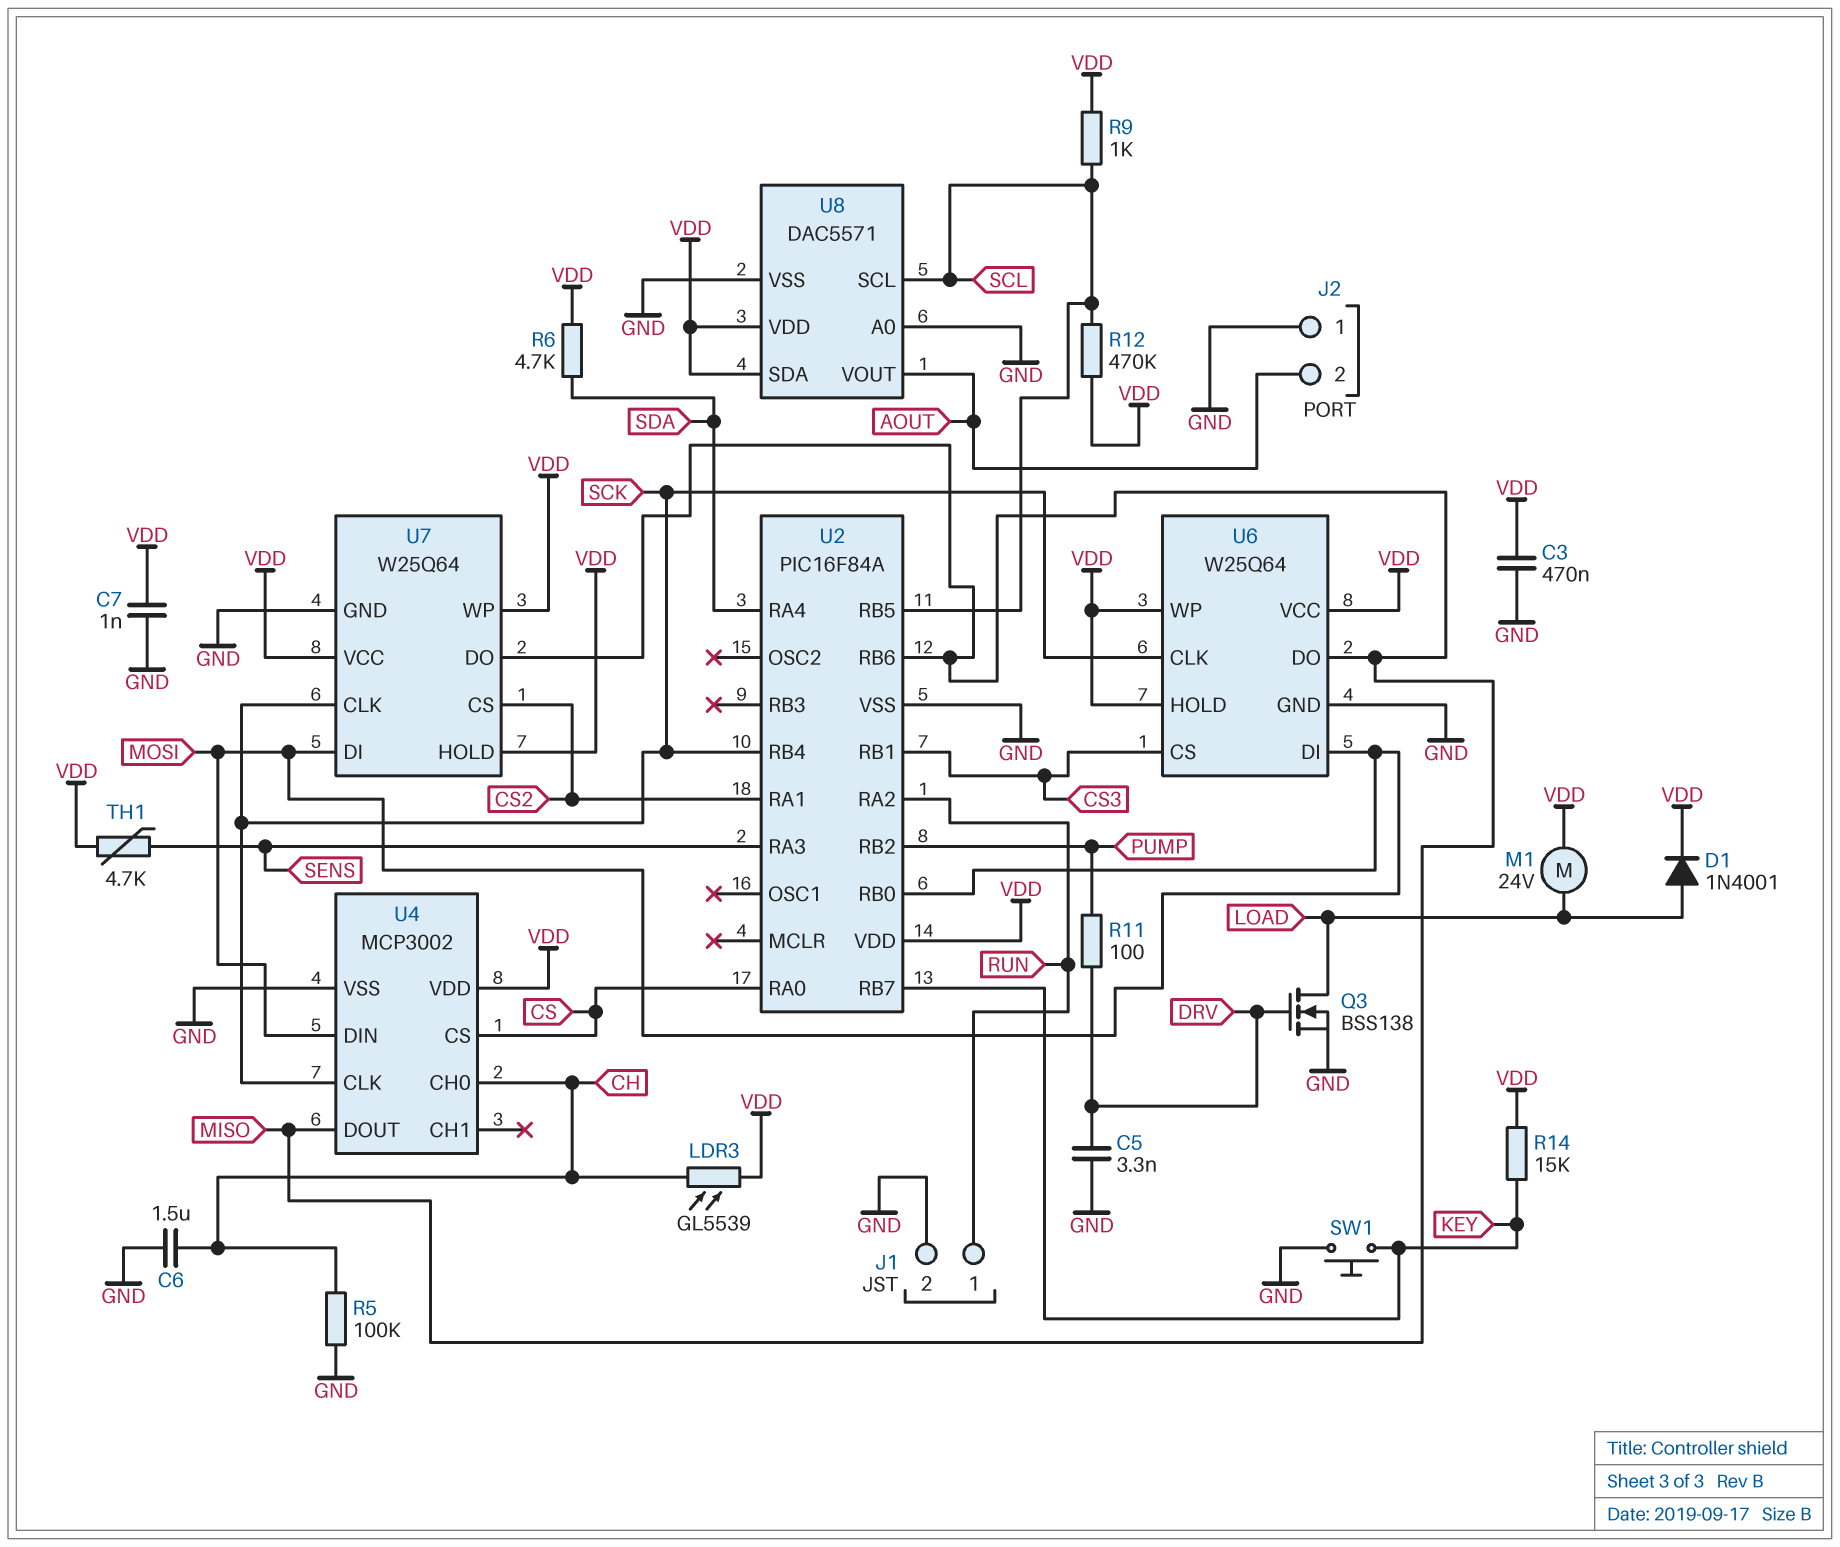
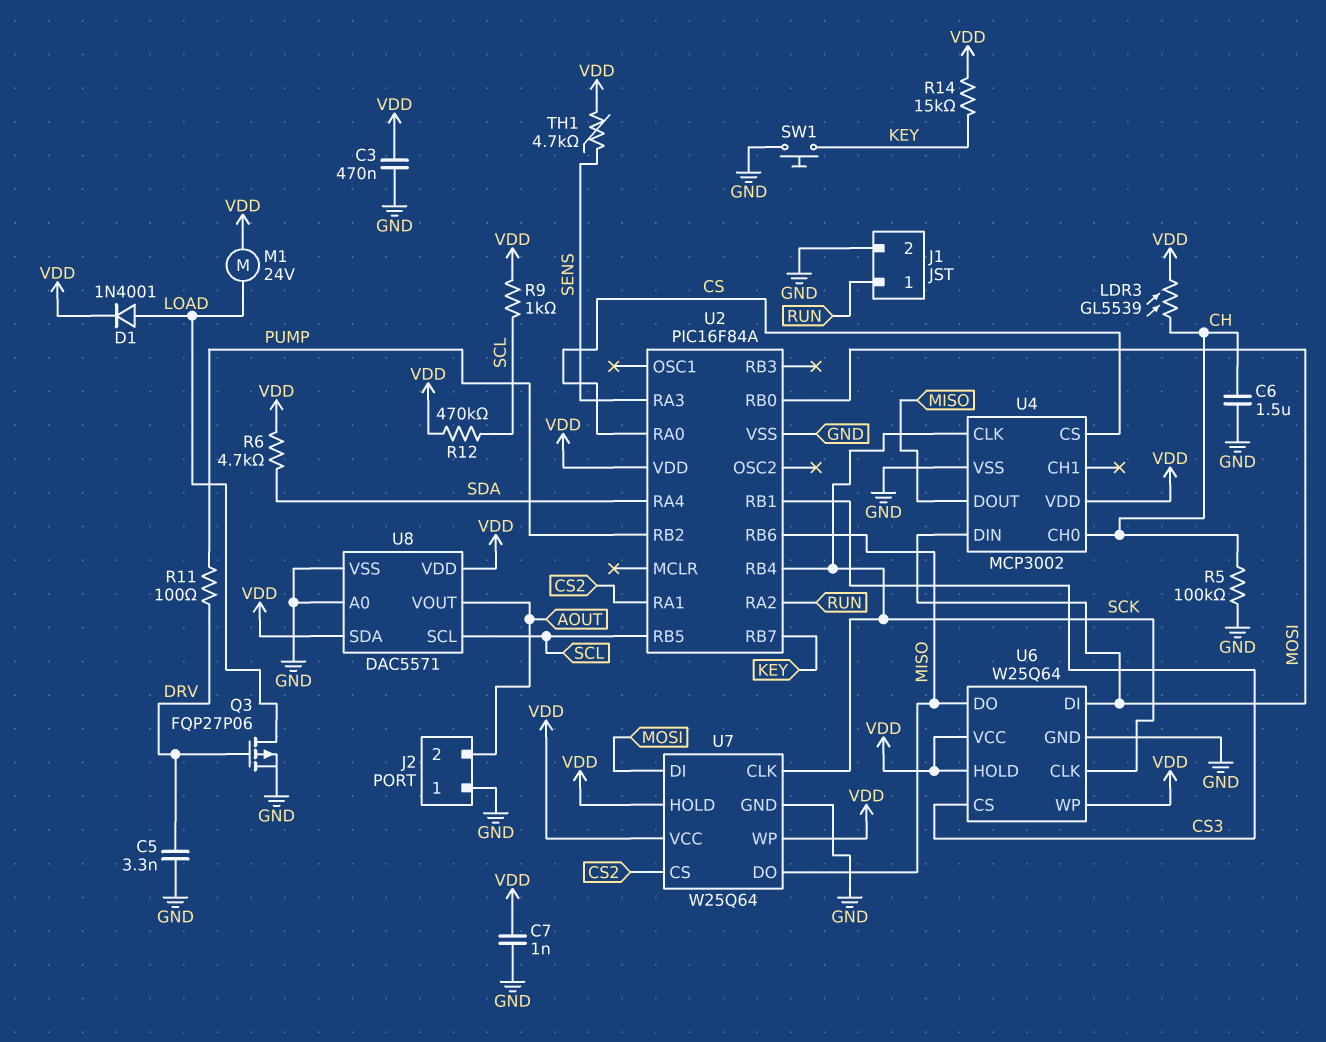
Q3: NMOS BSS138 (G DRV, D LOAD, S GND) -> PMOS FQP27P06 (G DRV, D LOAD, S GND)

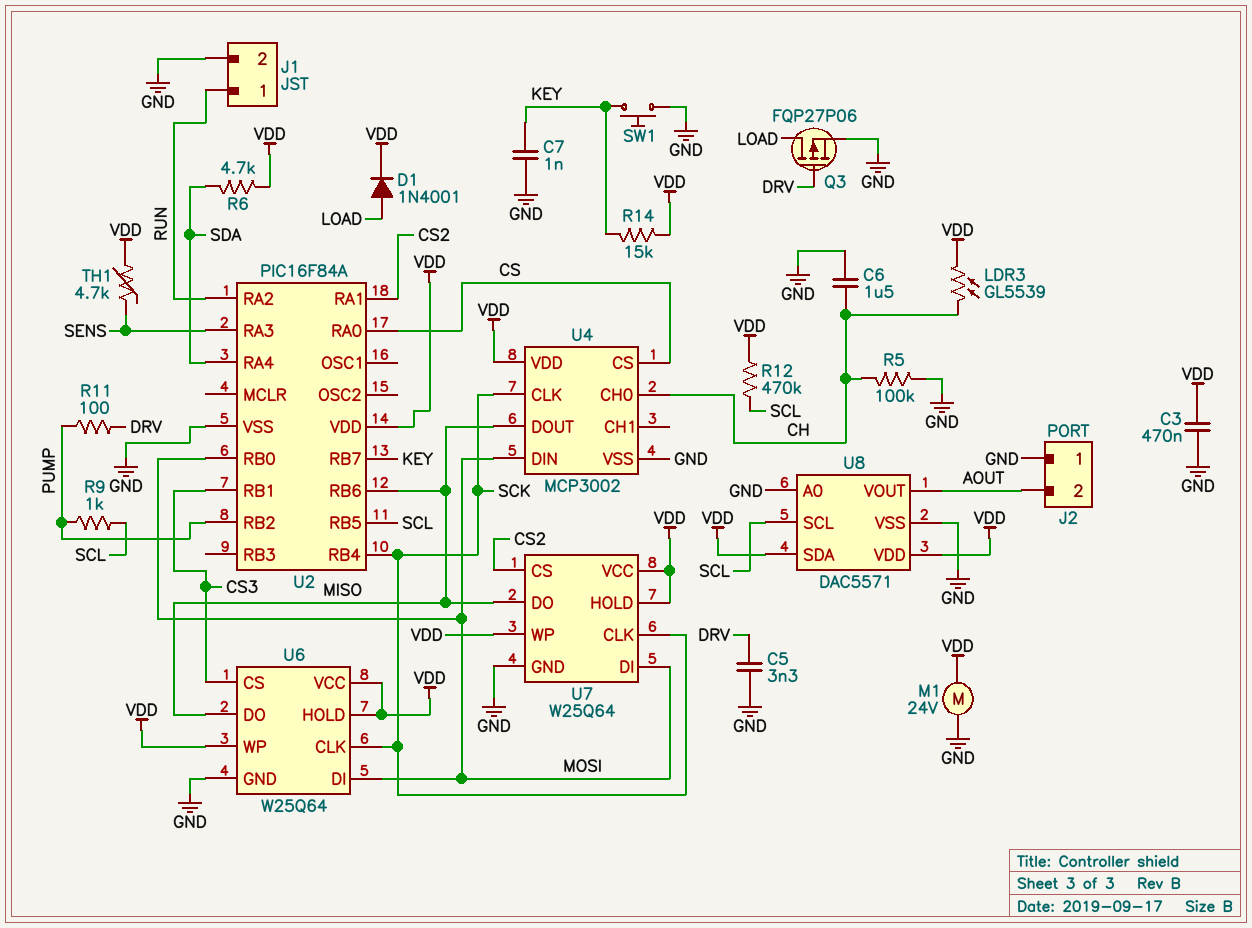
C7: 1nF (GND, VDD) -> 1nF (GND, KEY)
M1: motor 24V (LOAD, VDD) -> motor 24V (GND, VDD)
R9: 1k (SCL, VDD) -> 1k (PUMP, SCL)

